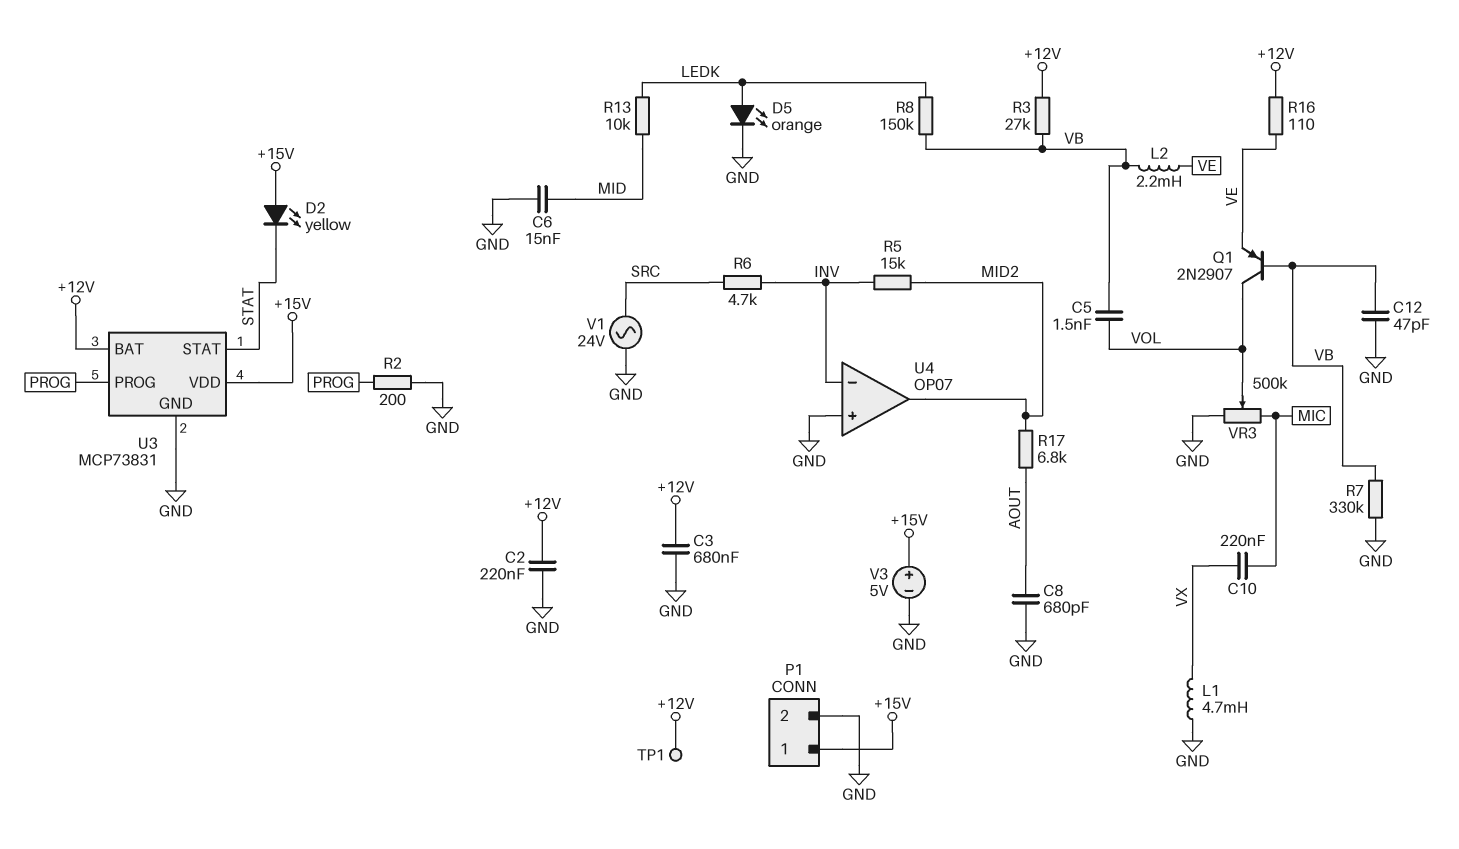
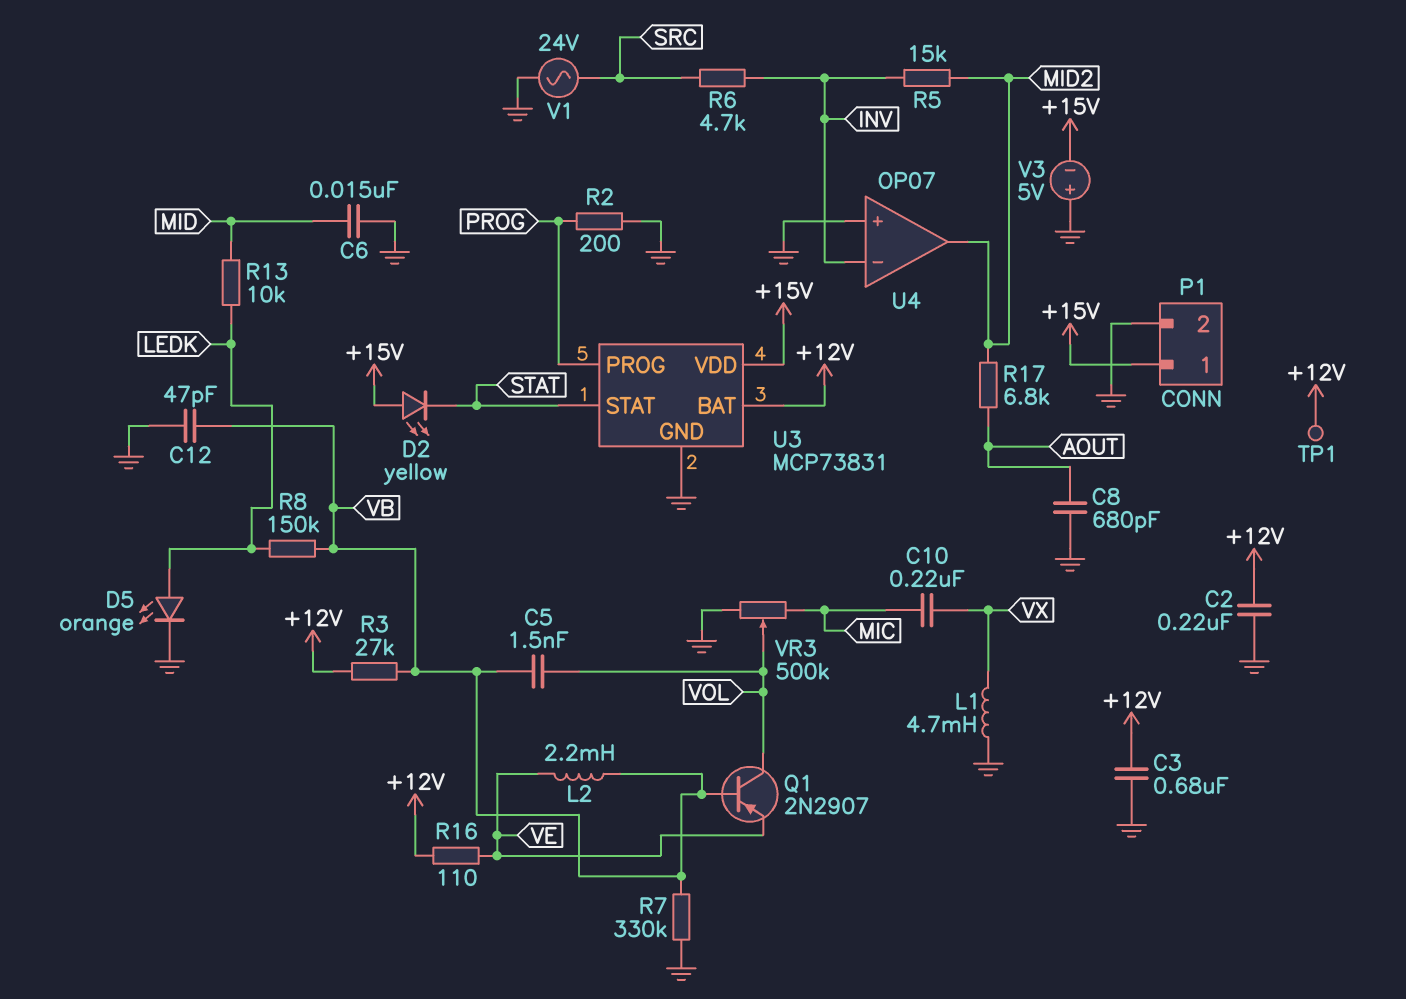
V3: 5V (plus +15V, minus GND) -> 5V (plus GND, minus +15V)

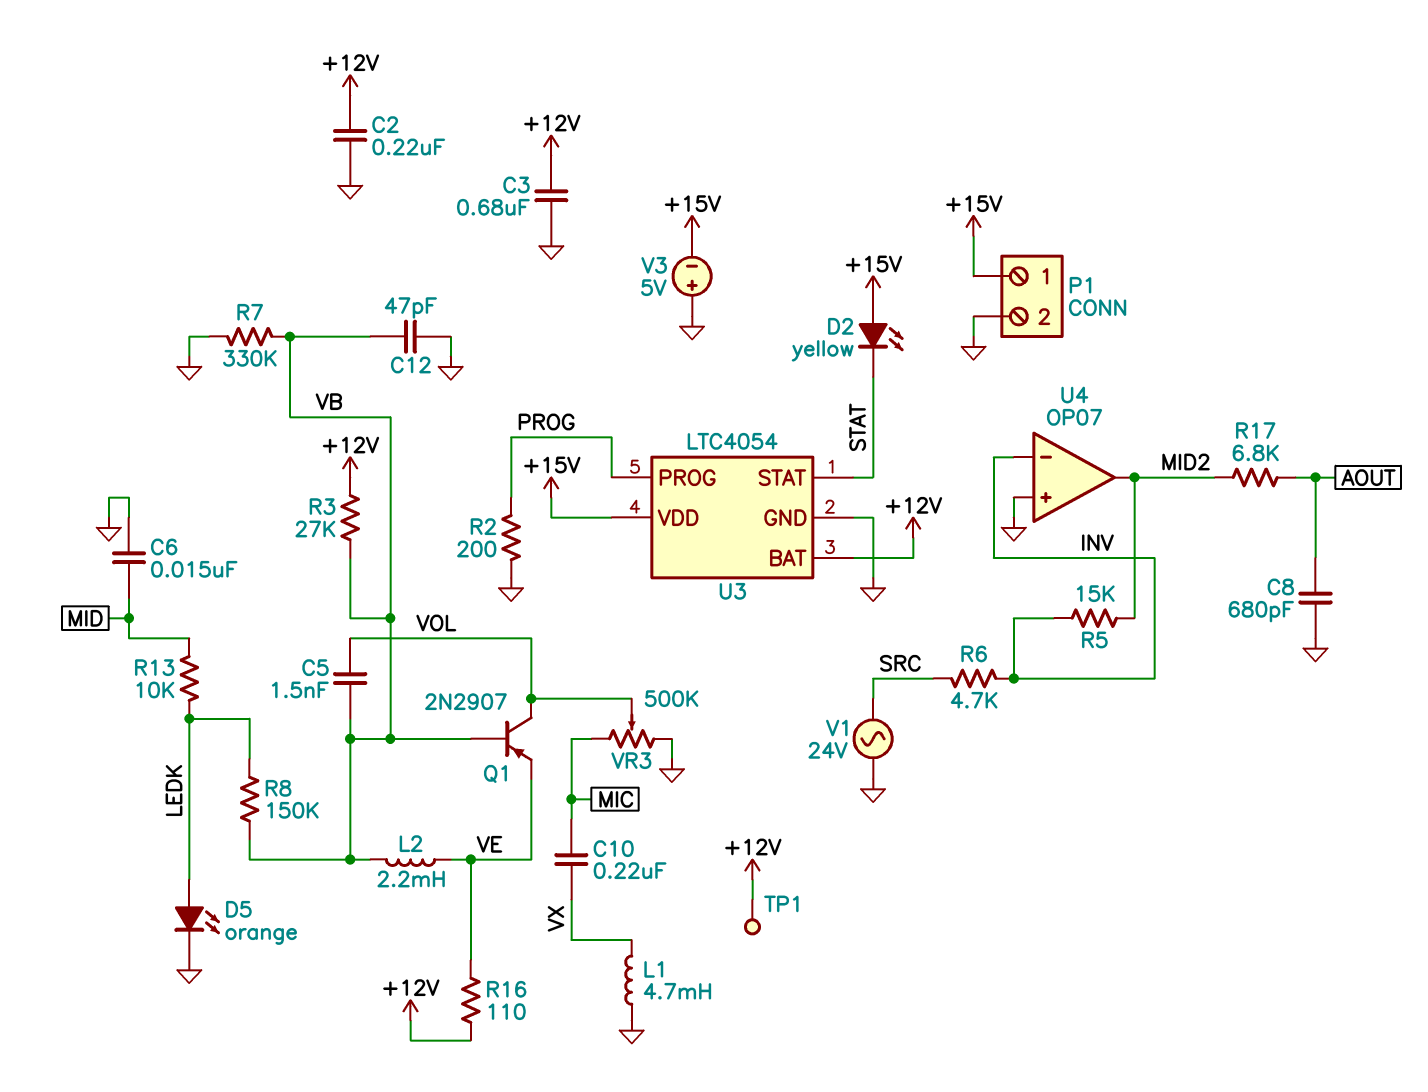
U3: MCP73831 -> LTC4054

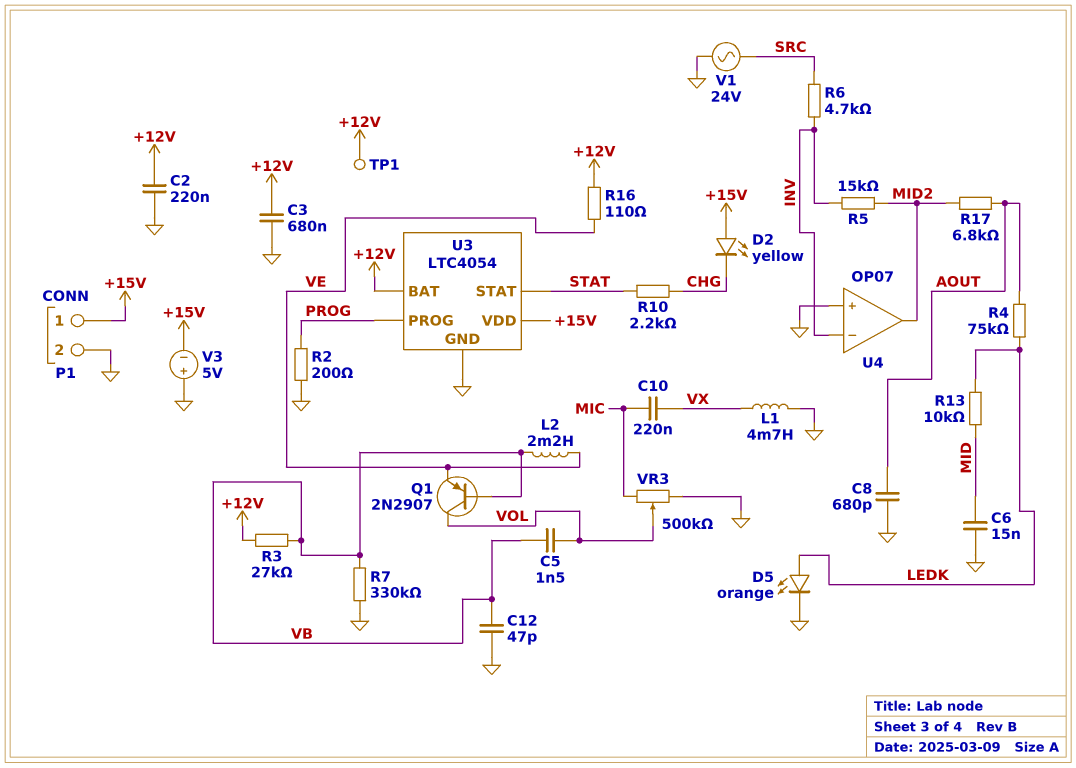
D2: LED yellow (A +15V, K STAT) -> LED yellow (A +15V, K CHG)
R4: none -> 75k (AOUT, LEDK)
R8: 150k (LEDK, VB) -> none
R10: none -> 2.2k (CHG, STAT)

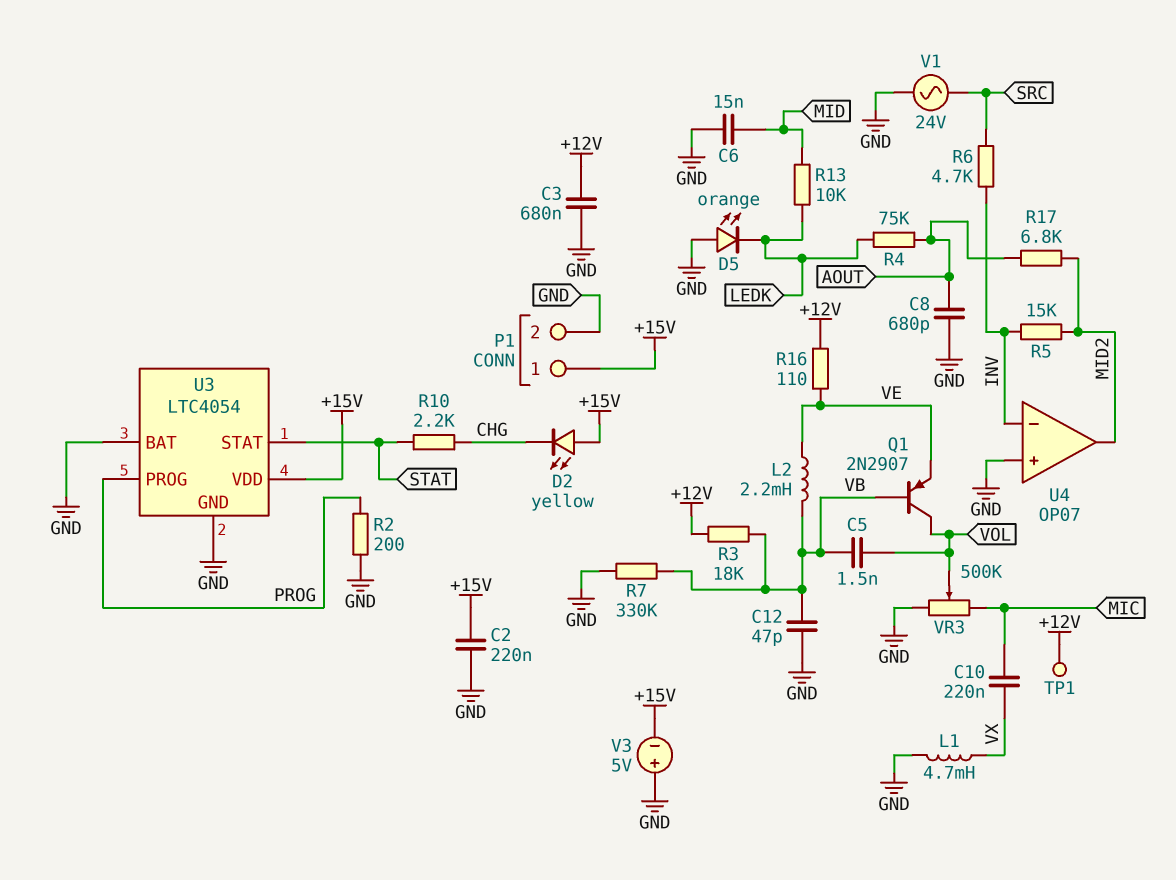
C2: 220nF (+12V, GND) -> 220nF (+15V, GND)
D5: LED orange (A LEDK, K GND) -> LED orange (A GND, K LEDK)
R3: 27k (+12V, VB) -> 18k (+12V, VB)
U3 pin BAT: +12V -> GND

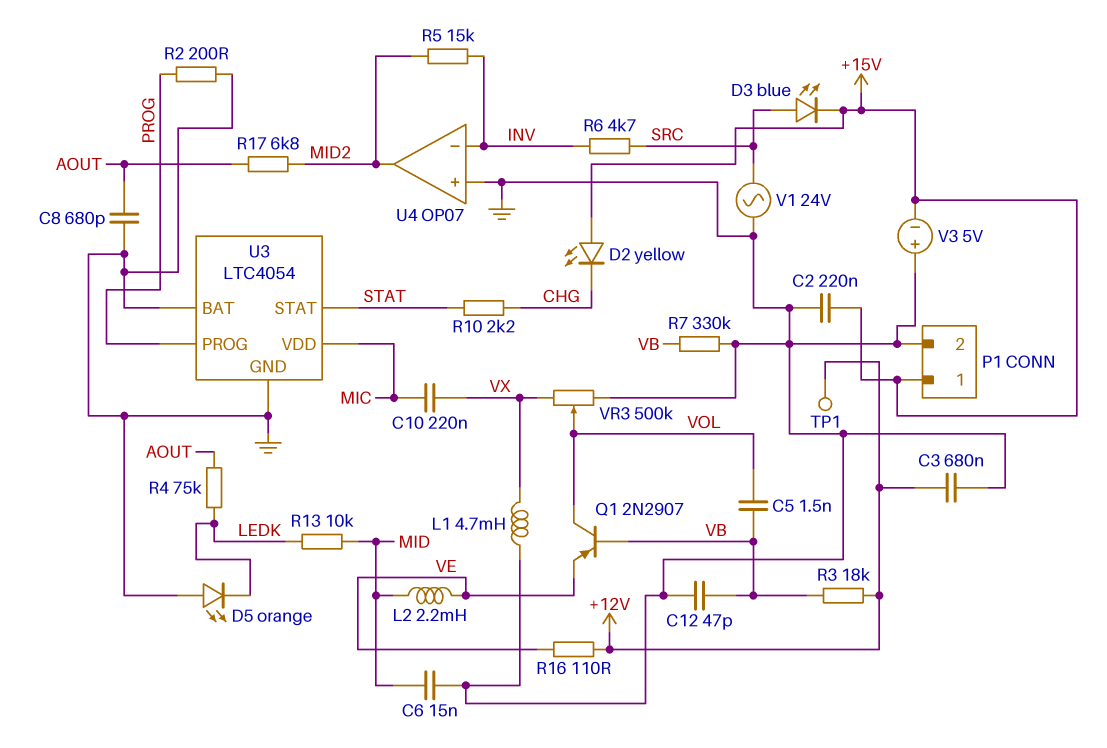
D3: none -> LED blue (A SRC, K +15V)
L2: 2.2mH (VB, VE) -> 2.2mH (MID, VE)
U3 pin VDD: +15V -> MIC
VR3: 500k (GND, MIC, wiper VOL) -> 500k (GND, VX, wiper VOL)

